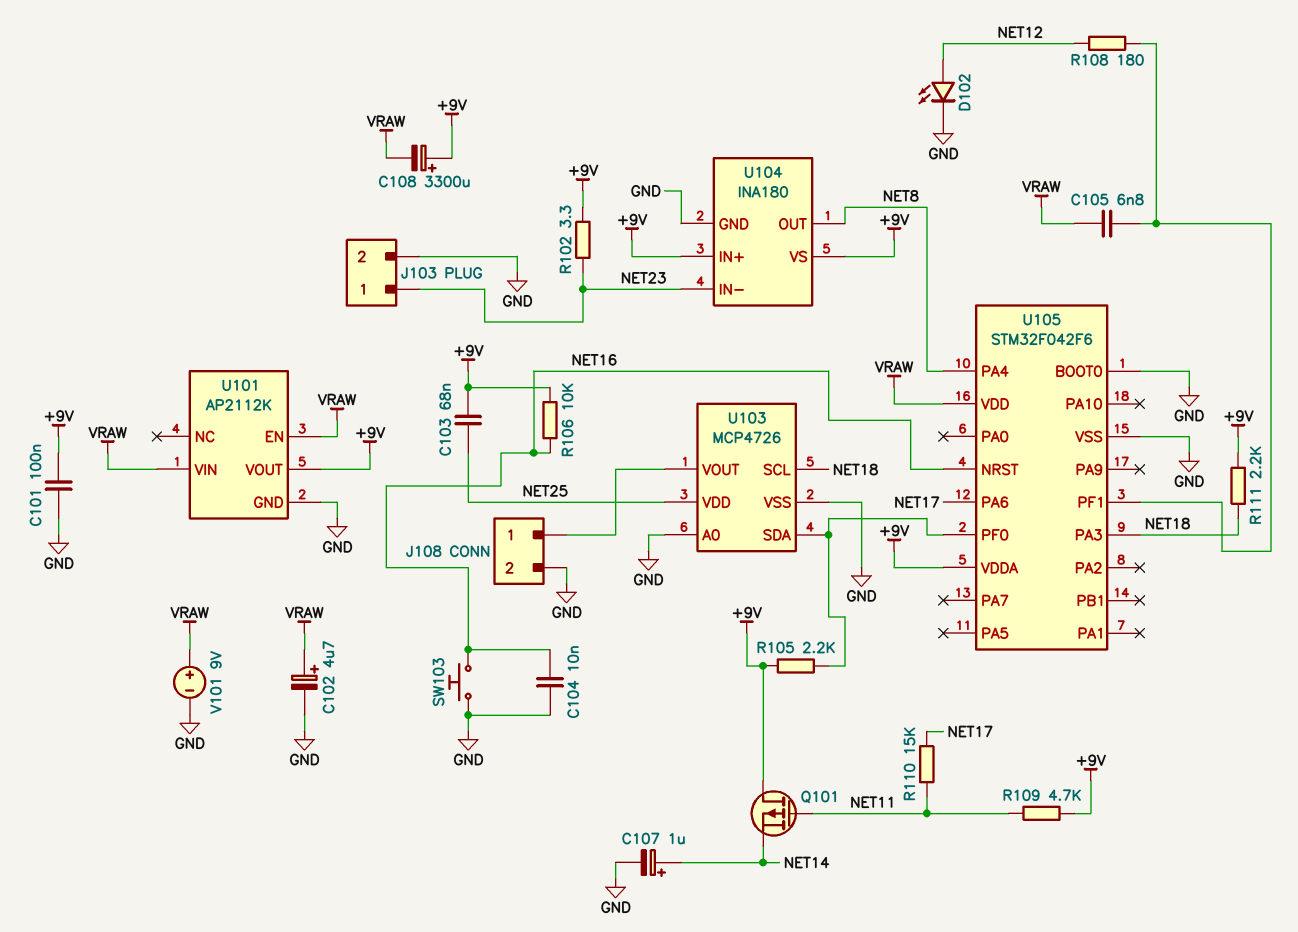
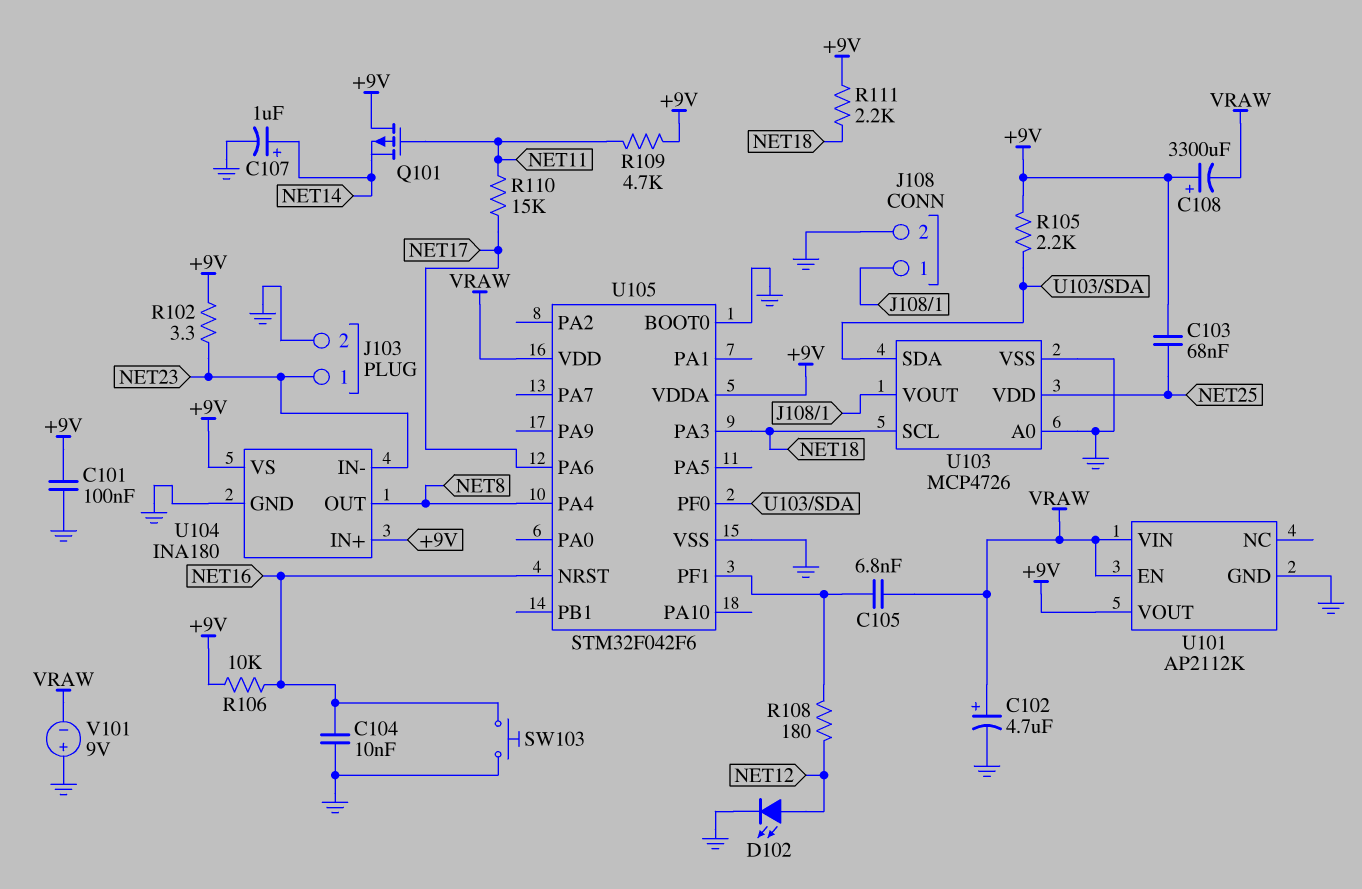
V101: 9V (plus VRAW, minus GND) -> 9V (plus GND, minus VRAW)

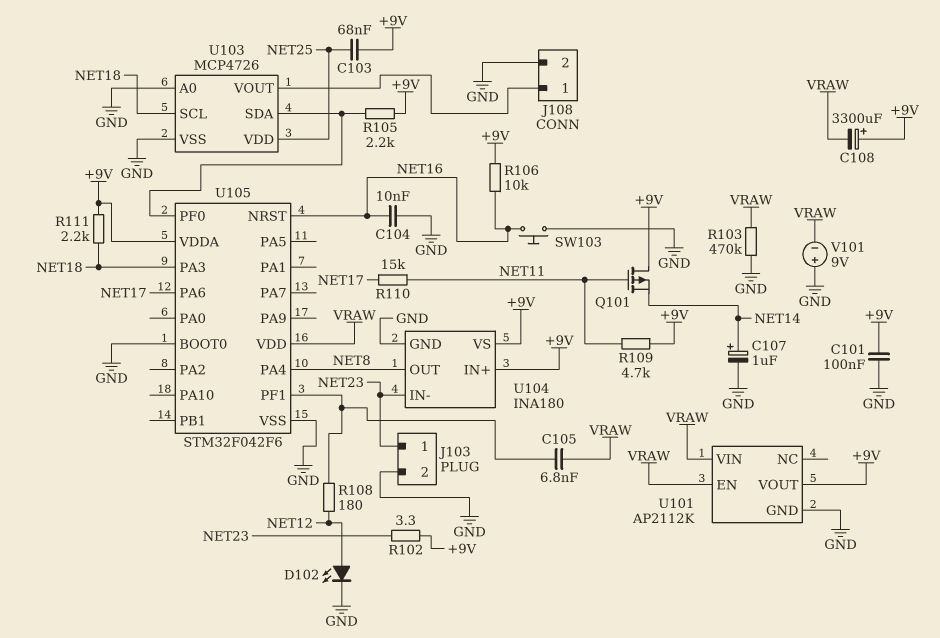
C102: 4.7uF (plus VRAW, minus GND) -> none
R103: none -> 470k (GND, VRAW)

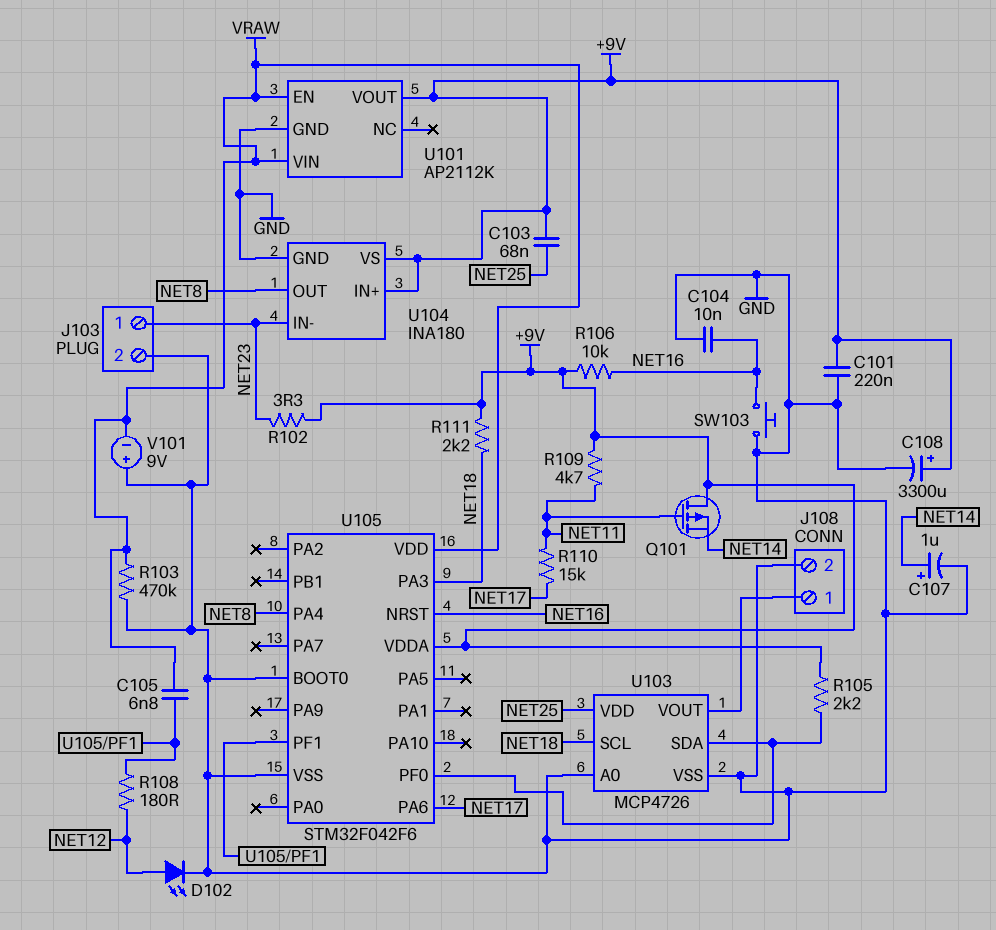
C101: 100nF (+9V, GND) -> 220nF (+9V, GND)
C108: 3300uF (plus +9V, minus VRAW) -> 3300uF (plus +9V, minus GND)

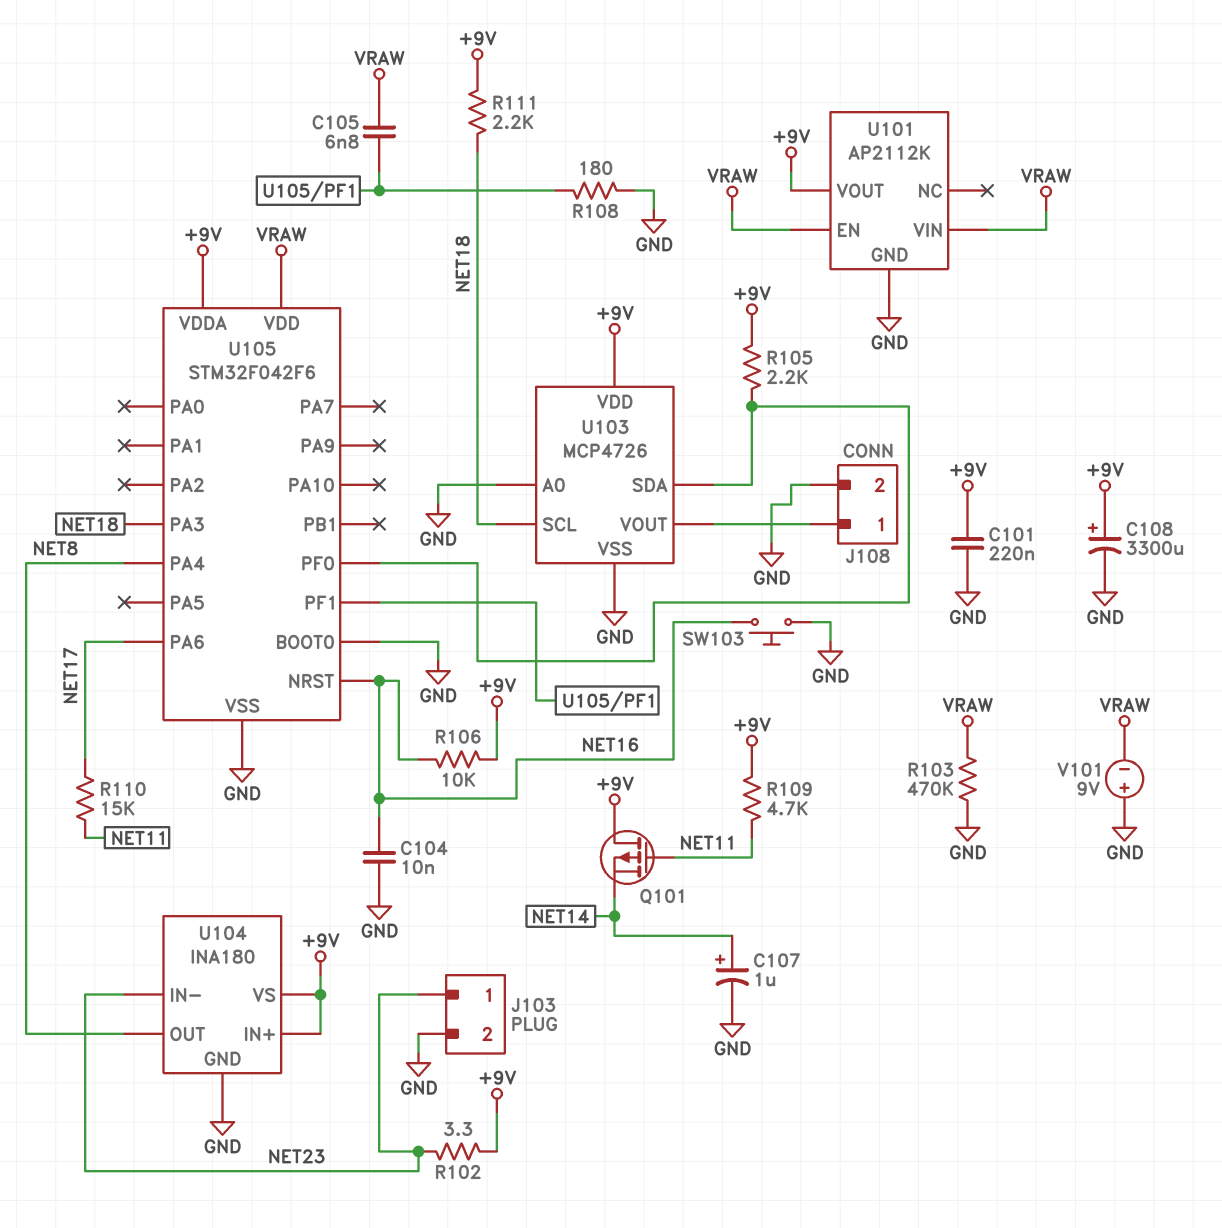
C103: 68nF (+9V, NET25) -> none
D102: LED (A NET12, K GND) -> none
R108: 180 (NET12, U105/PF1) -> 180 (GND, U105/PF1)
U103 pin VDD: NET25 -> +9V

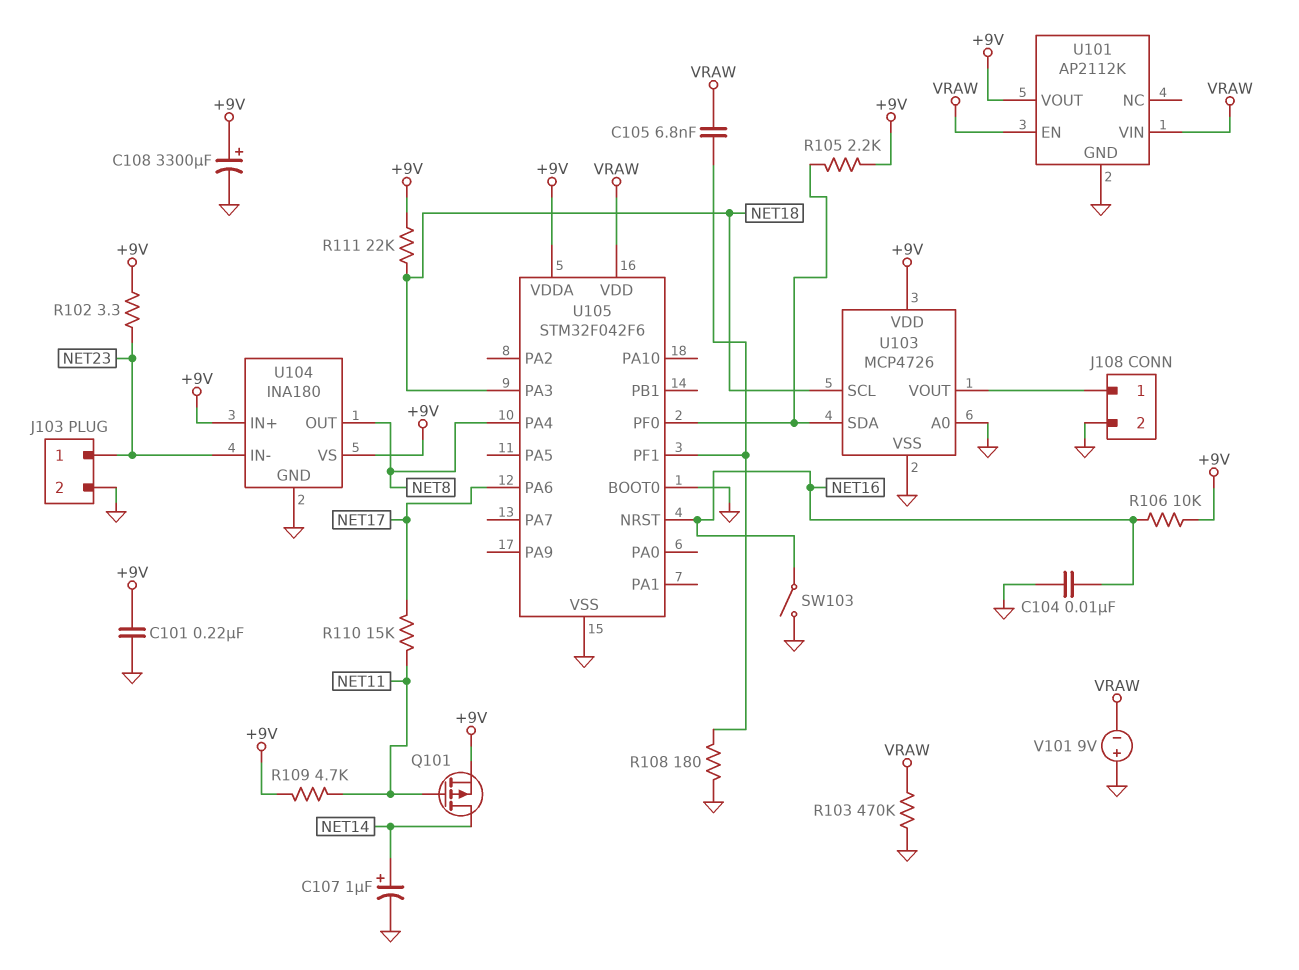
Q101: PMOS (G NET11, D +9V, S NET14) -> PMOS (G NET11, D NET14, S +9V)
R111: 2.2k (+9V, NET18) -> 22k (+9V, NET18)
SW103: button (GND, NET16) -> switch (GND, NET16)

